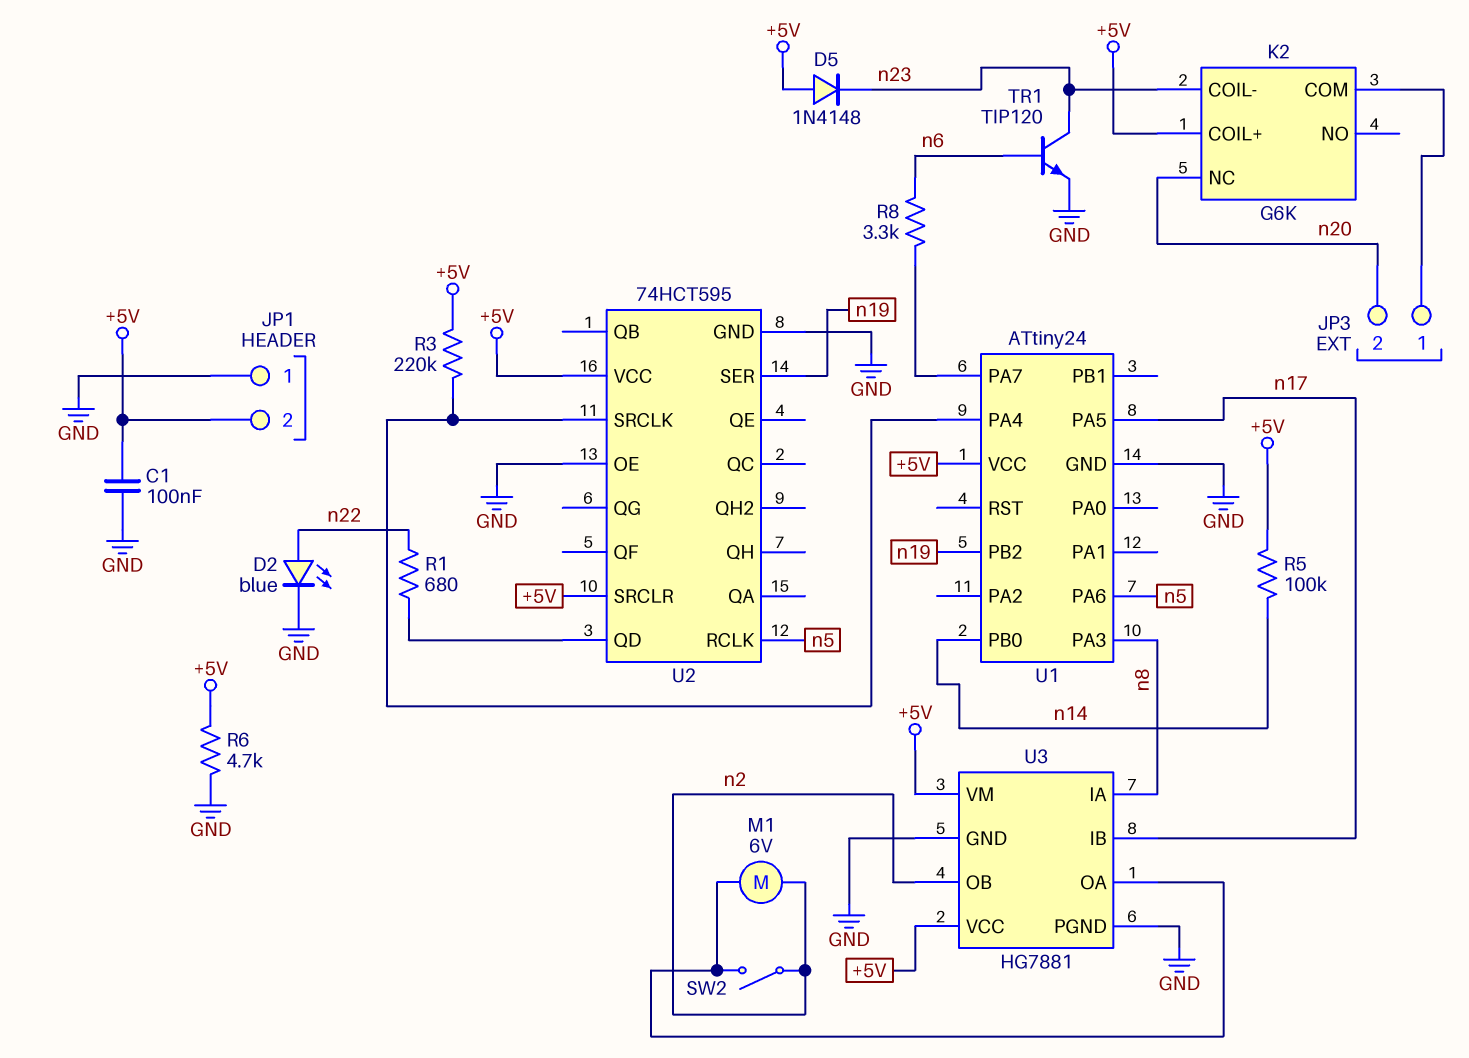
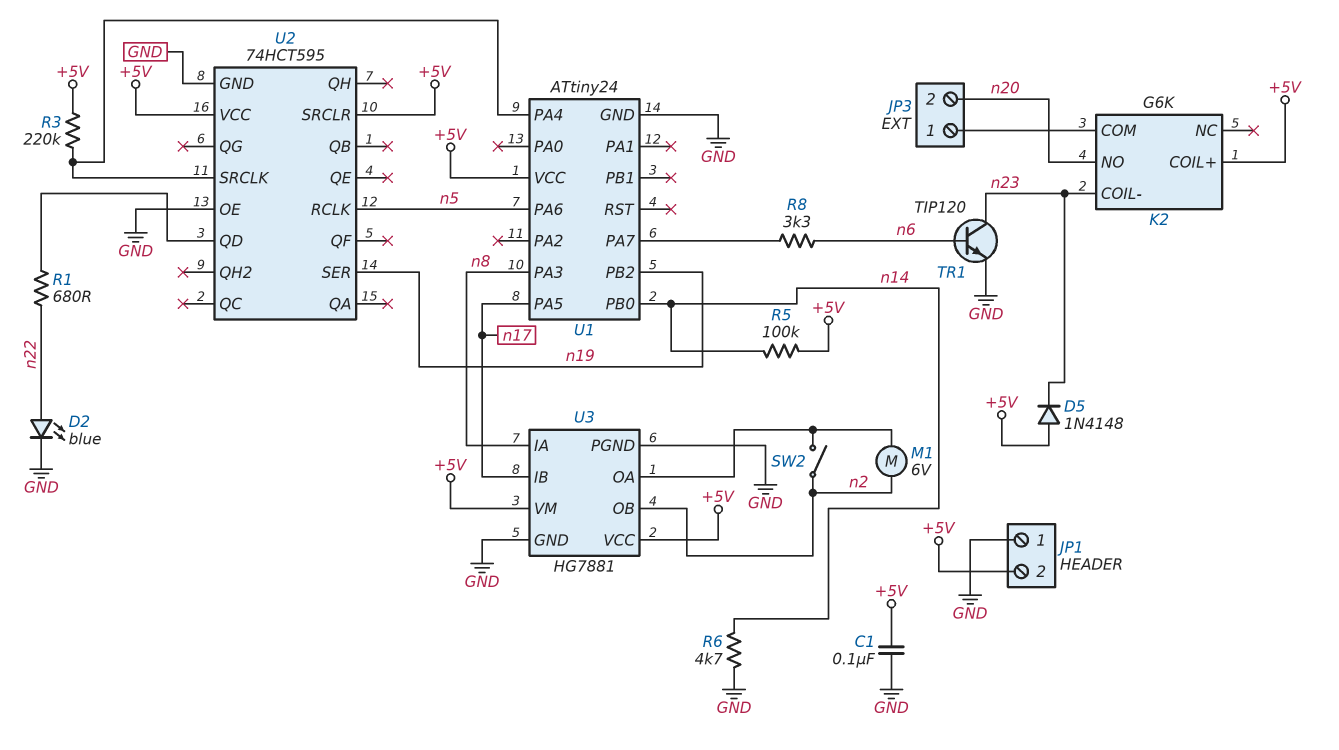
K2 pin NC: n20 -> none
K2 pin NO: none -> n20
R6: 4.7k (+5V, GND) -> 4.7k (GND, n14)

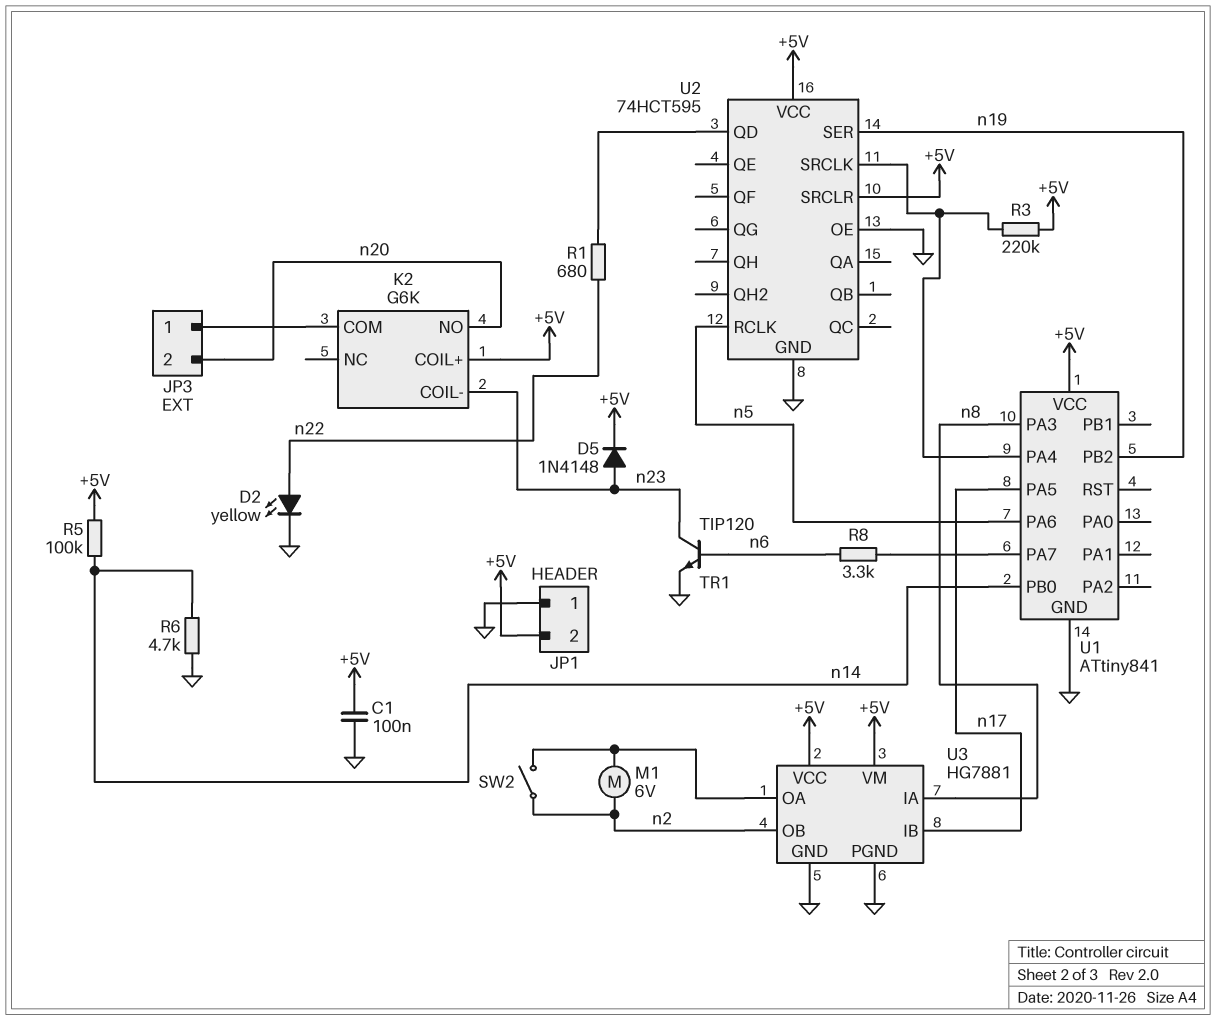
D2: LED blue (A n22, K GND) -> LED yellow (A n22, K GND)
D5: diode 1N4148 (A +5V, K n23) -> diode 1N4148 (A n23, K +5V)
U1: ATtiny24 -> ATtiny841

